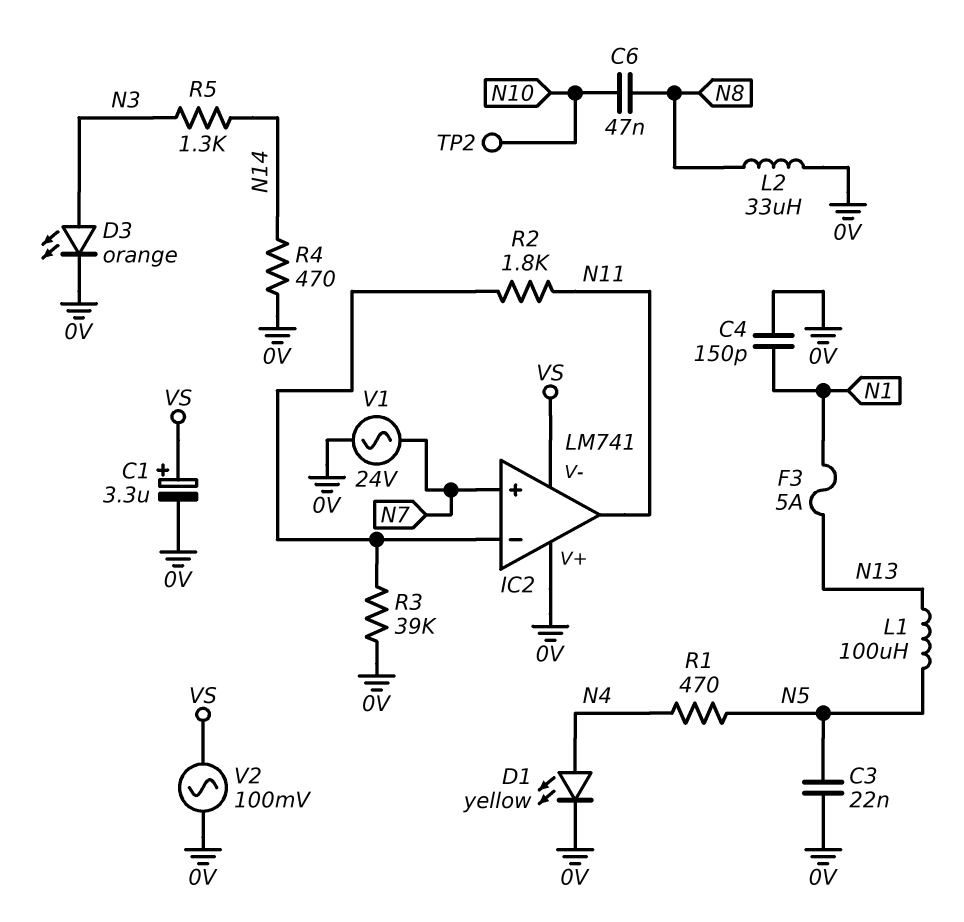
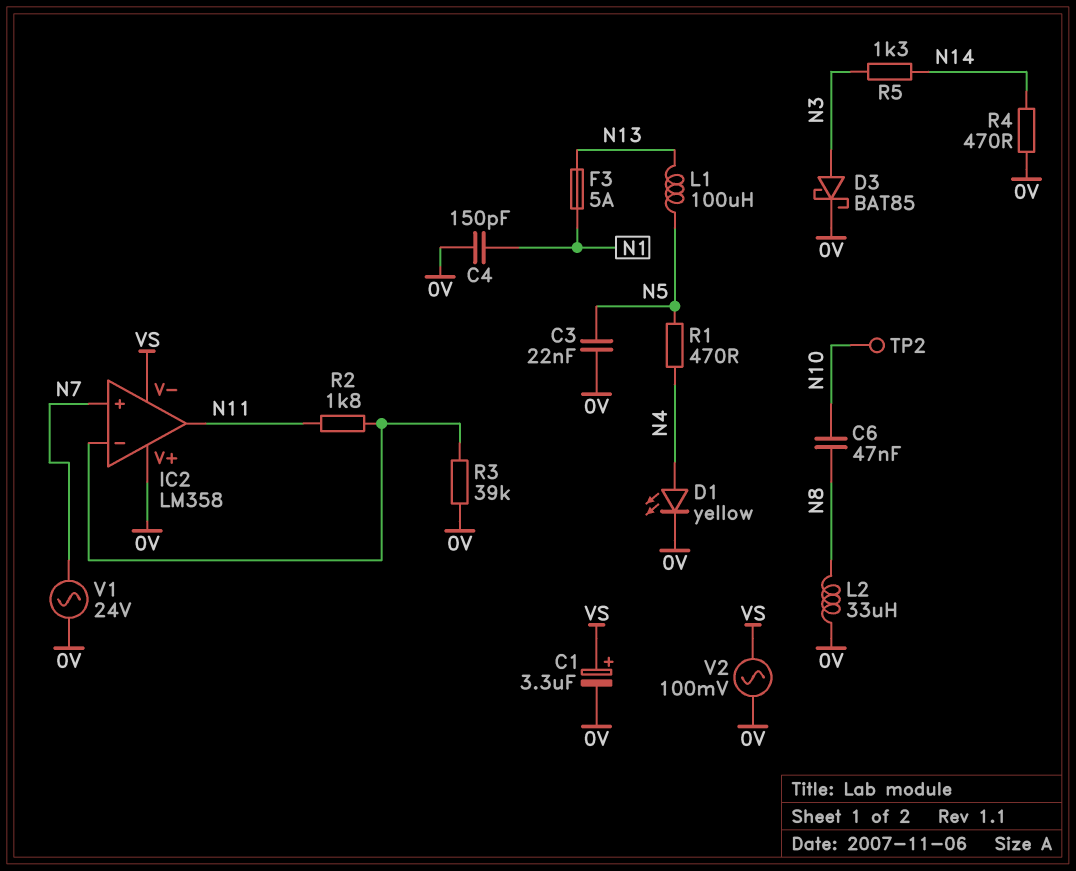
D3: LED orange (A N3, K 0V) -> schottky BAT85 (A N3, K 0V)
IC2: LM741 -> LM358

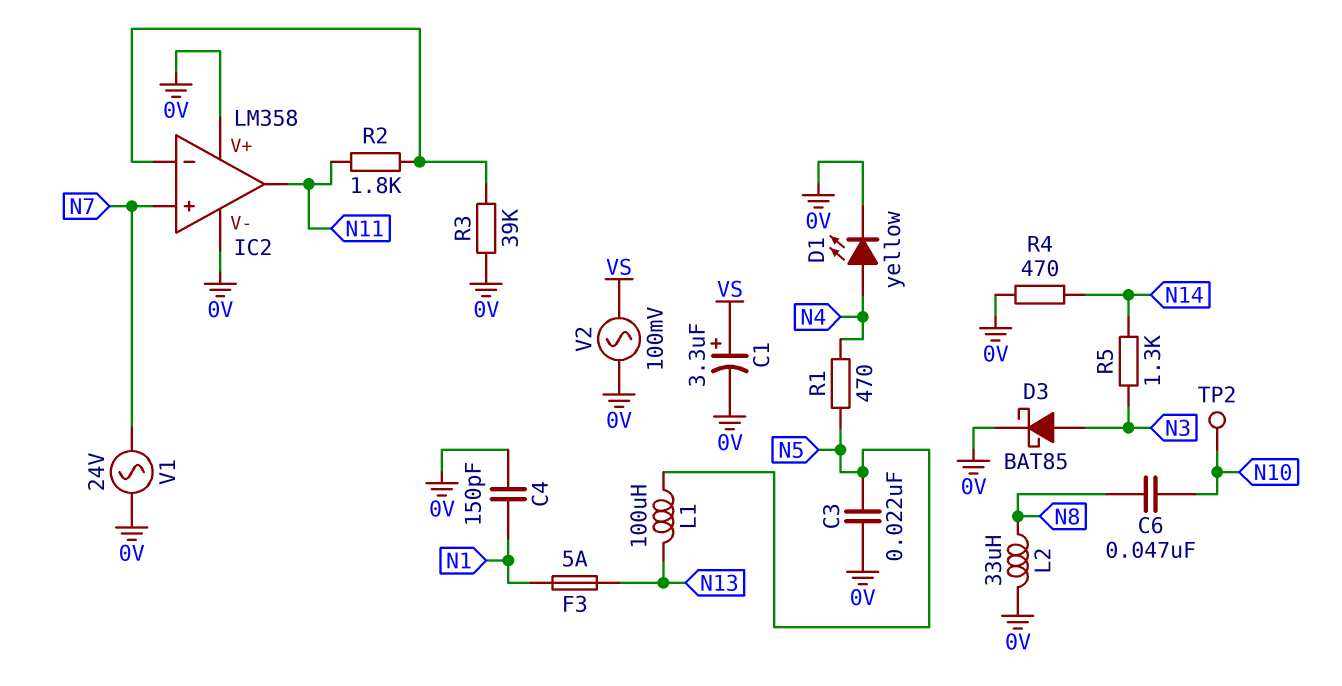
IC2 pin V-: VS -> 0V

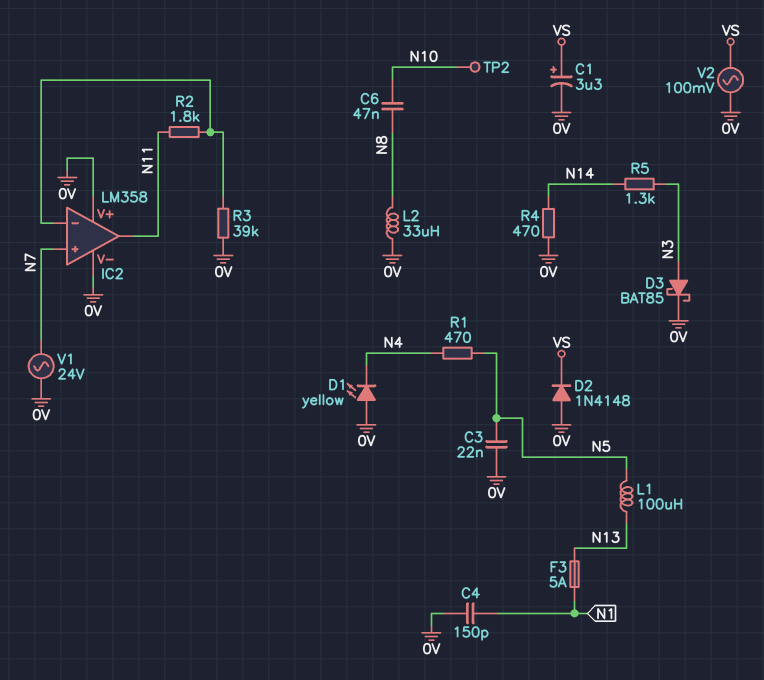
D1: LED yellow (A N4, K 0V) -> LED yellow (A 0V, K N4)
D2: none -> diode 1N4148 (A 0V, K VS)

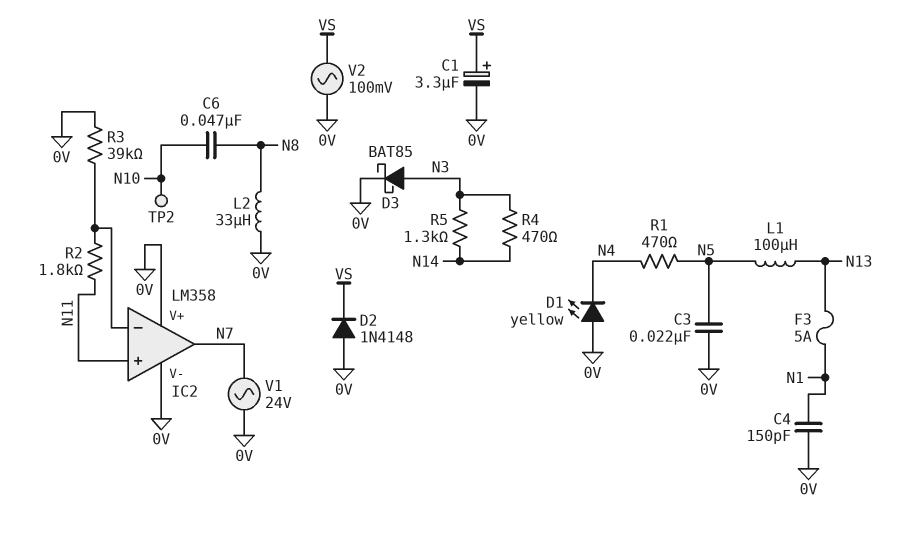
IC2 pin in+: N7 -> N11
IC2 pin out: N11 -> N7
R4: 470 (0V, N14) -> 470 (N3, N14)

